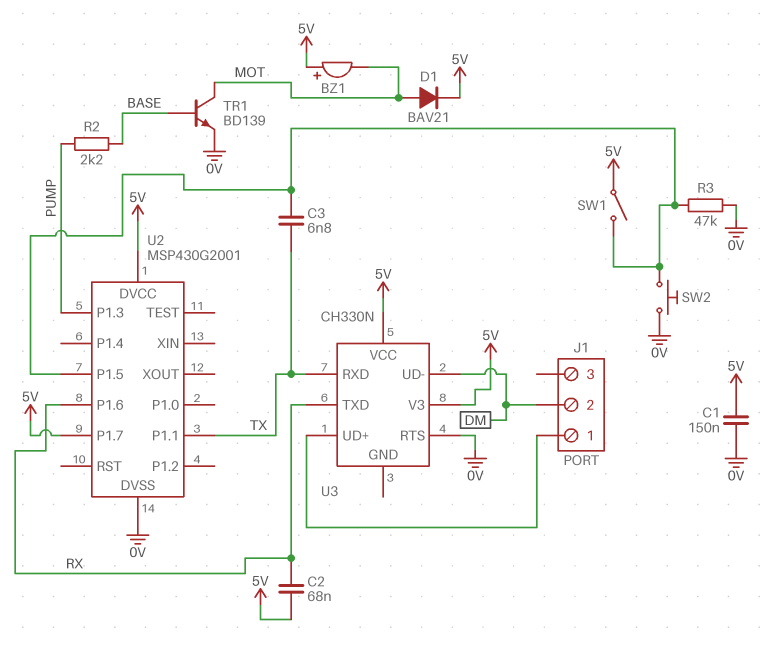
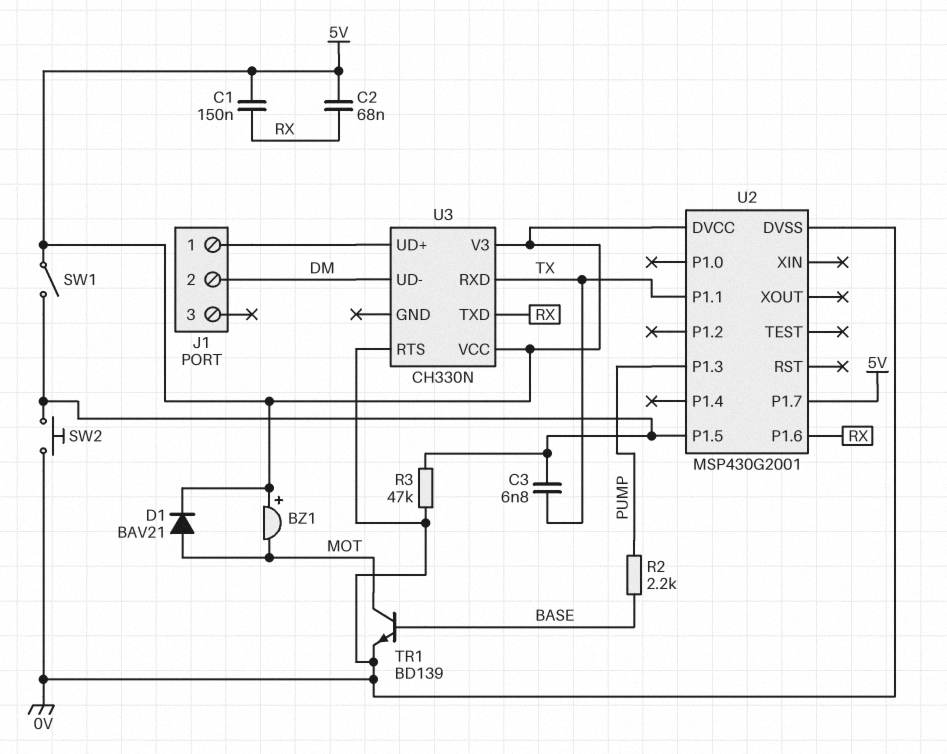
C1: 150nF (0V, 5V) -> 150nF (5V, RX)

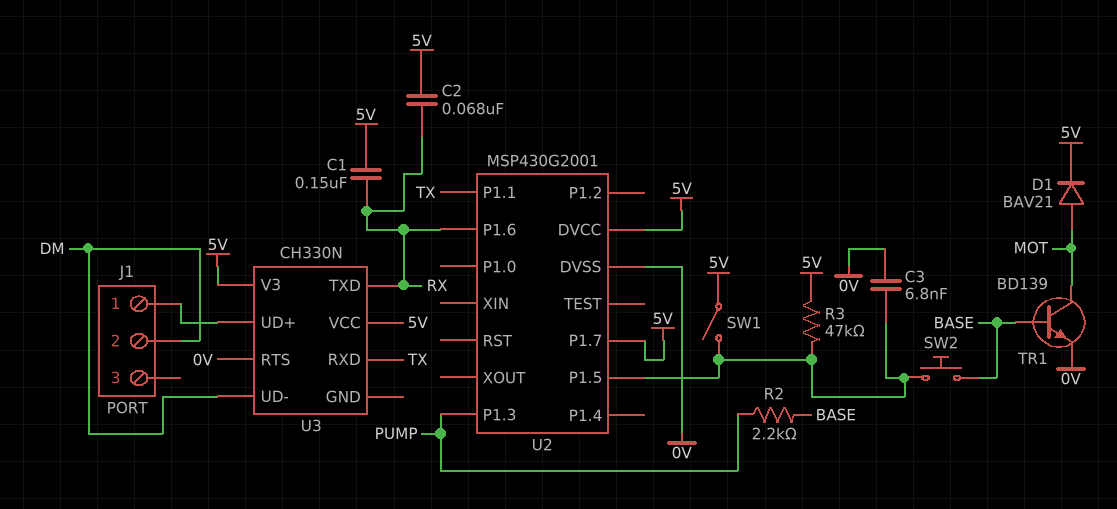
BZ1: buzzer (plus 5V, minus MOT) -> none
C3: 6.8nF (TX, U2/P1.5) -> 6.8nF (0V, U2/P1.5)
R3: 47k (0V, U2/P1.5) -> 47k (5V, U2/P1.5)
SW2: button (0V, U2/P1.5) -> button (BASE, U2/P1.5)

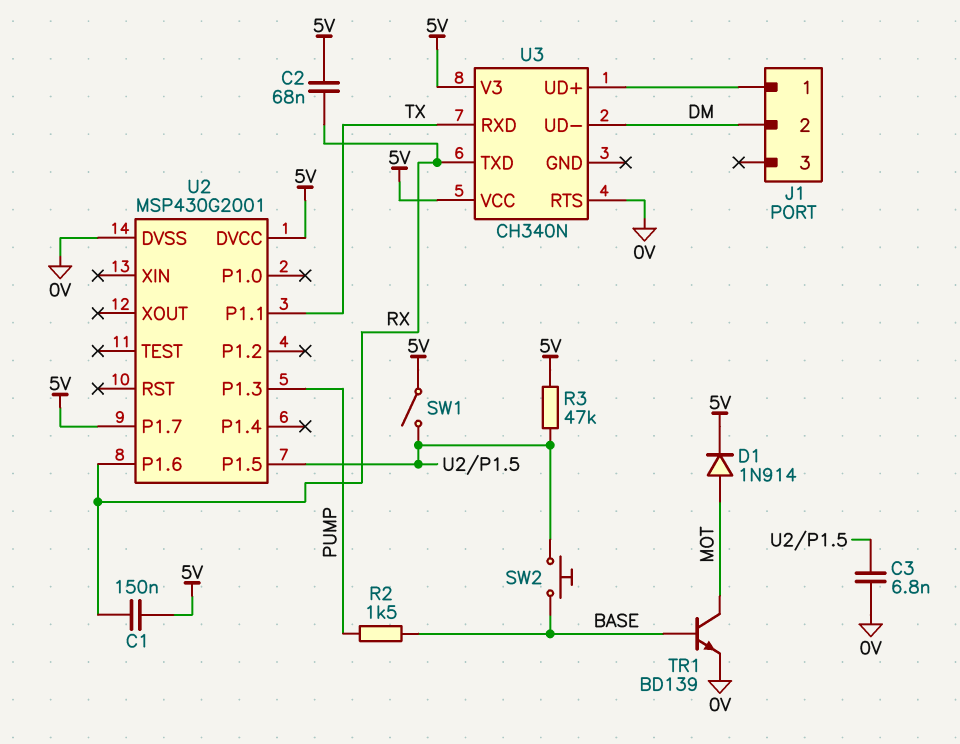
D1: diode BAV21 (A MOT, K 5V) -> diode 1N914 (A MOT, K 5V)
R2: 2.2k (BASE, PUMP) -> 1.5k (BASE, PUMP)
U3: CH330N -> CH340N

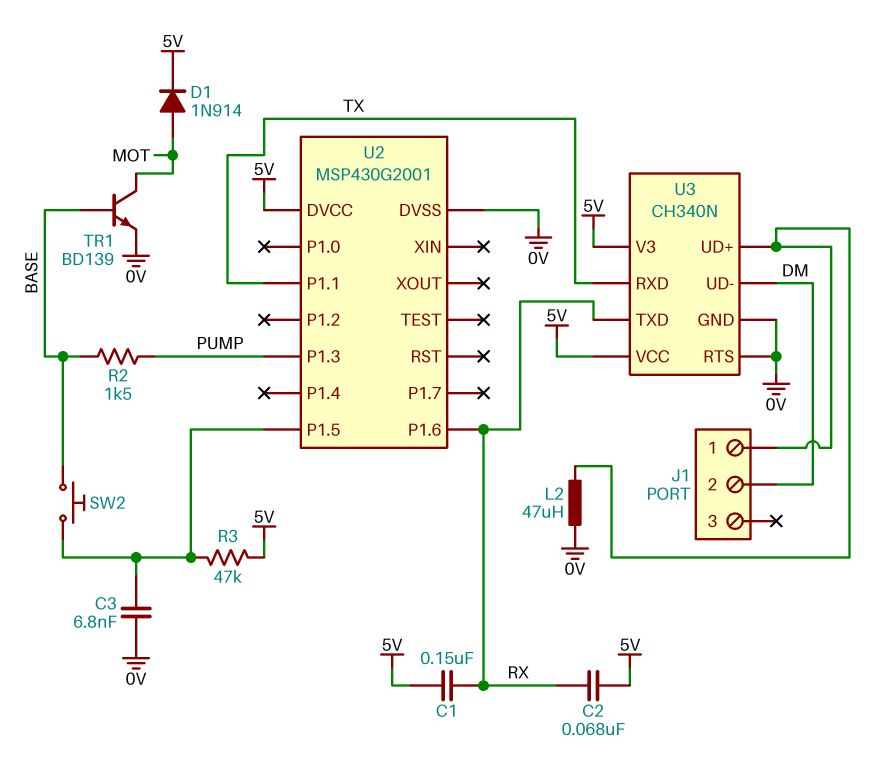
L2: none -> 47uH (0V, J1/1)
SW1: switch (5V, U2/P1.5) -> none
U2 pin P1.7: 5V -> none
U3 pin GND: none -> 0V

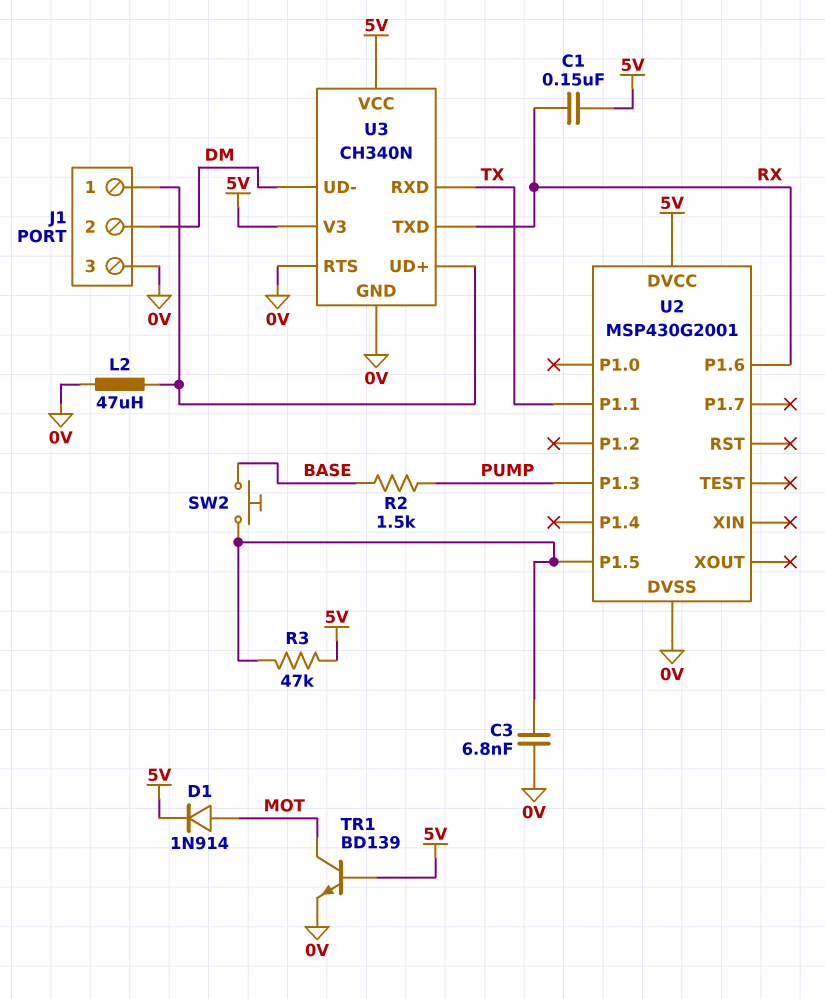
C2: 68nF (5V, RX) -> none
J1 pin 3: none -> 0V
TR1: NPN BD139 (B BASE, C MOT, E 0V) -> NPN BD139 (B 5V, C MOT, E 0V)

